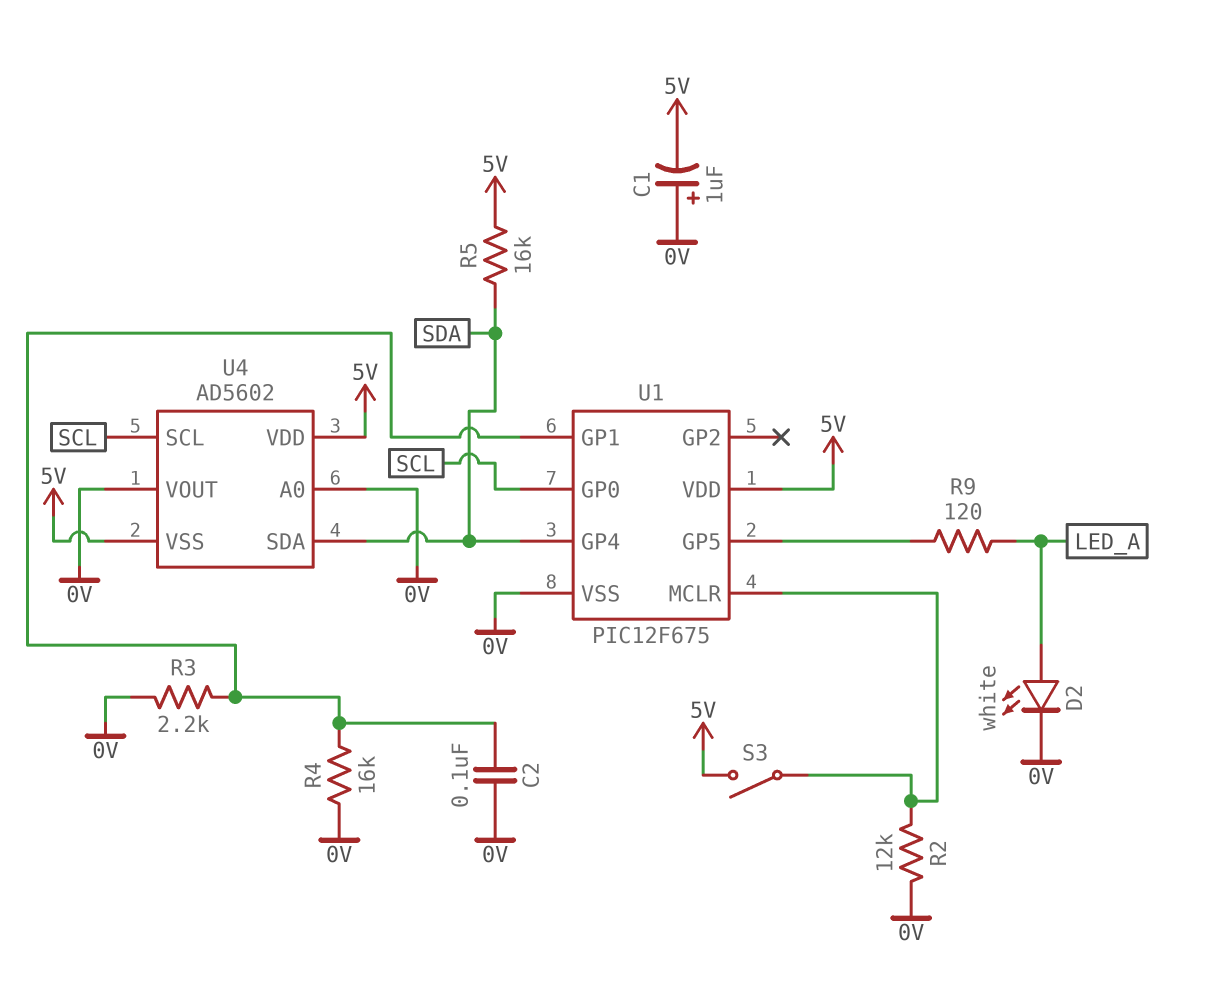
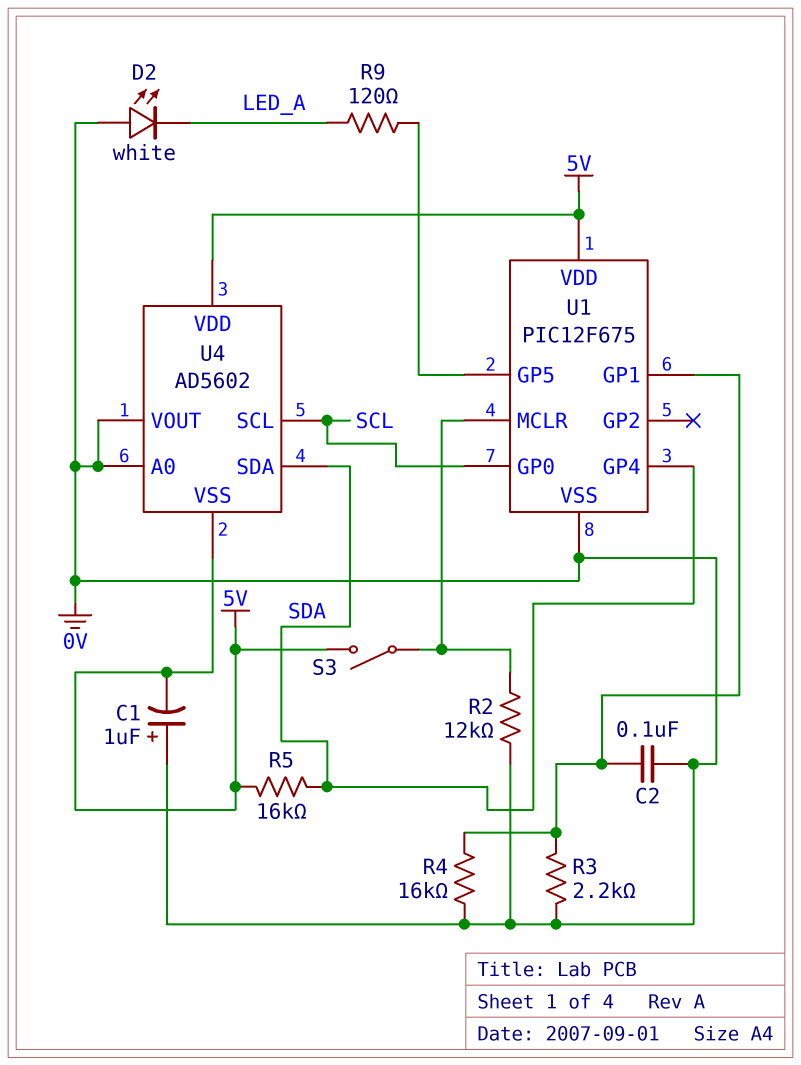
D2: LED white (A LED_A, K 0V) -> LED white (A 0V, K LED_A)

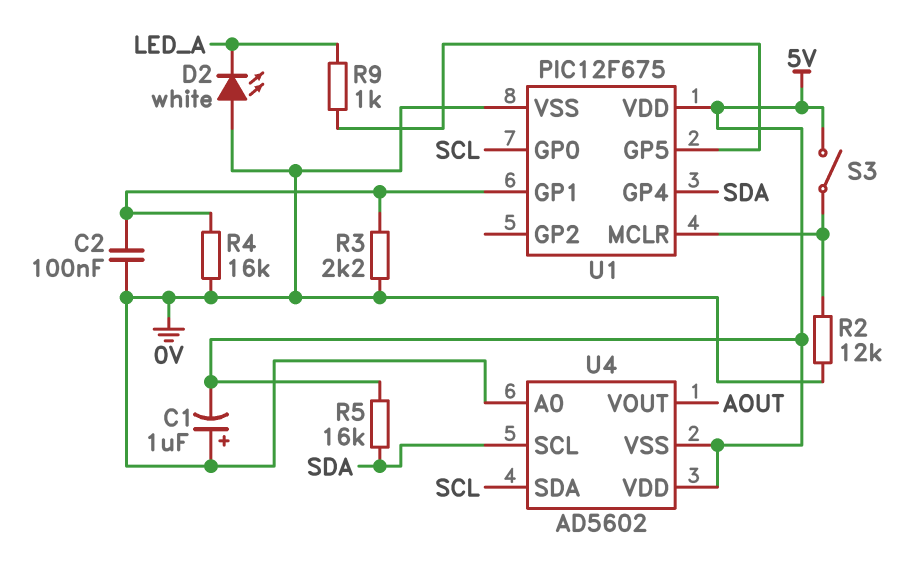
R9: 120 (LED_A, U1/GP5) -> 1k (LED_A, U1/GP5)
U4 pin SCL: SCL -> SDA
U4 pin SDA: SDA -> SCL
U4 pin VOUT: 0V -> AOUT

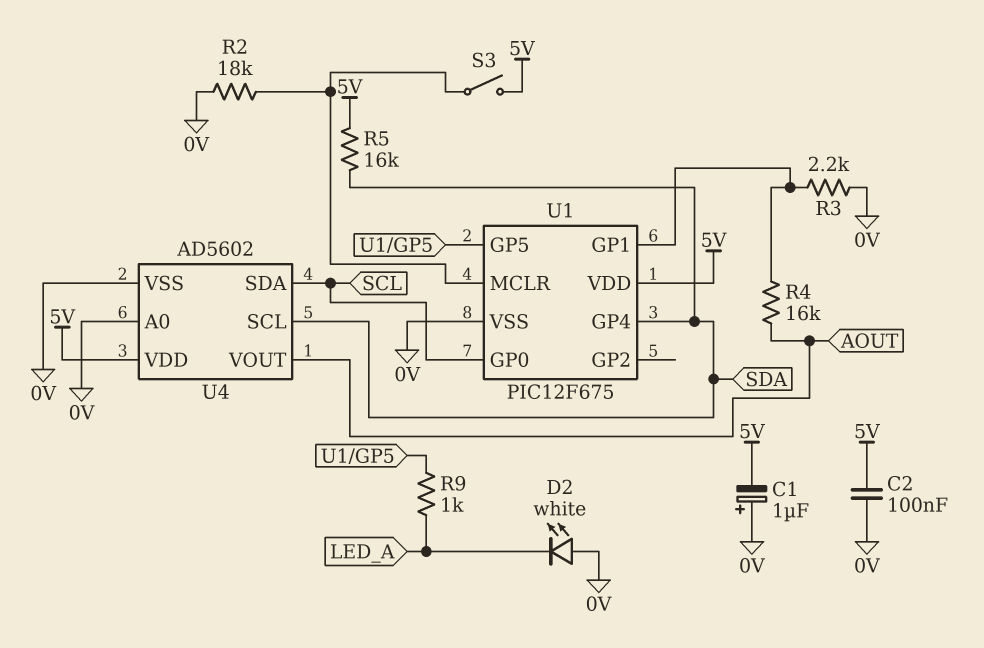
C2: 100nF (0V, U1/GP1) -> 100nF (0V, 5V)
R2: 12k (0V, U1/MCLR) -> 18k (0V, U1/MCLR)
R4: 16k (0V, U1/GP1) -> 16k (AOUT, U1/GP1)
U4 pin VSS: 5V -> 0V

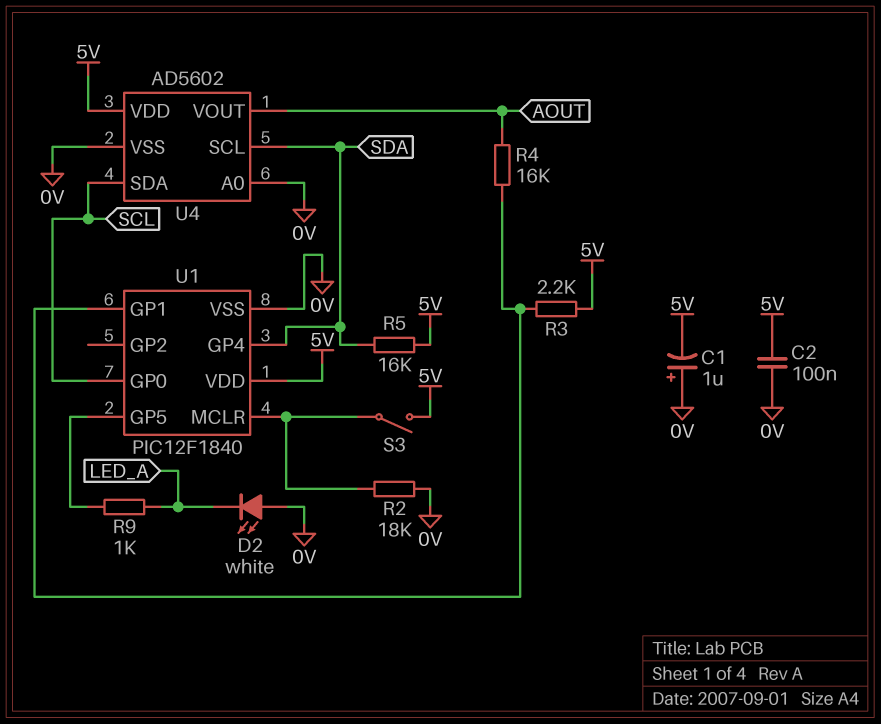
R3: 2.2k (0V, U1/GP1) -> 2.2k (5V, U1/GP1)
U1: PIC12F675 -> PIC12F1840

